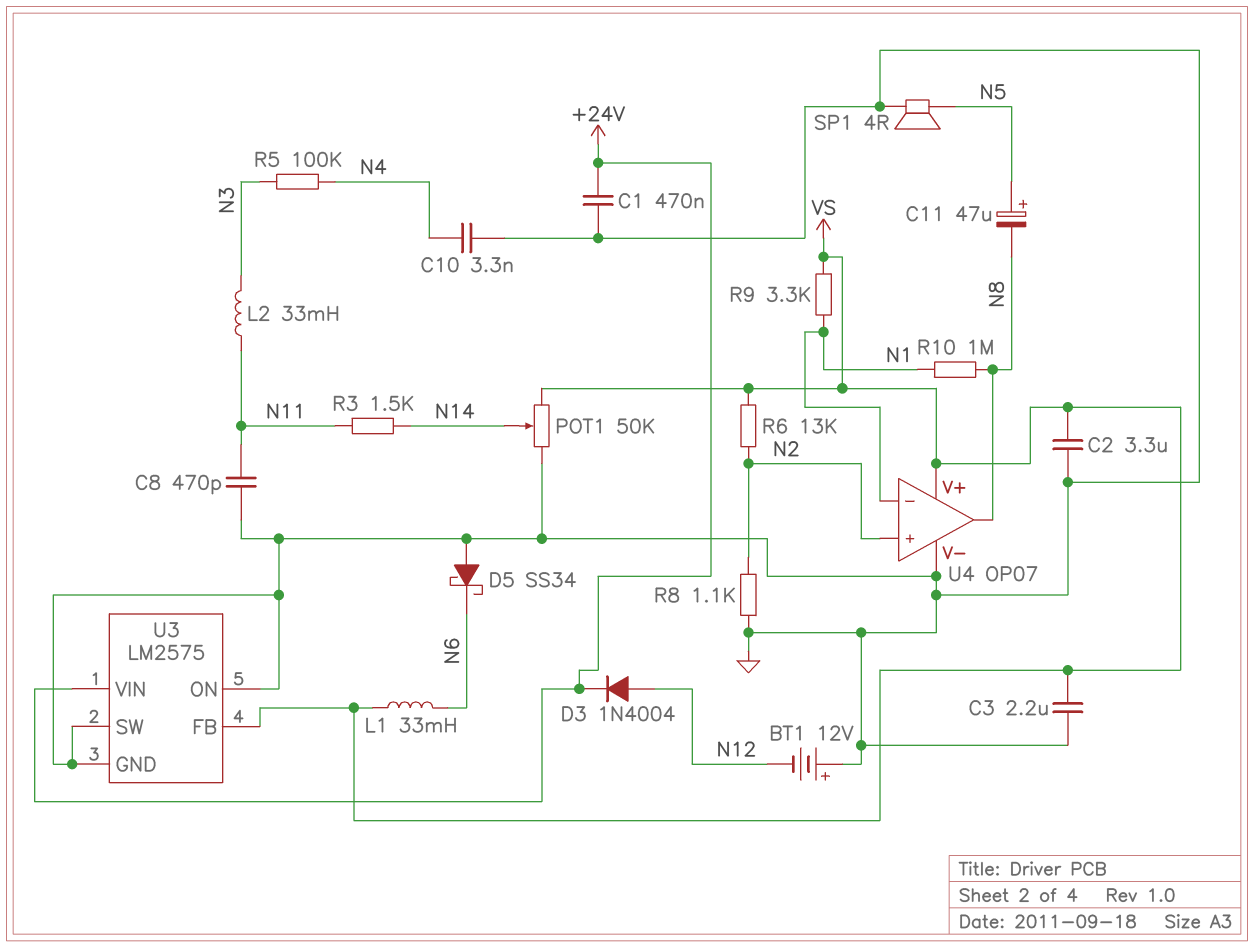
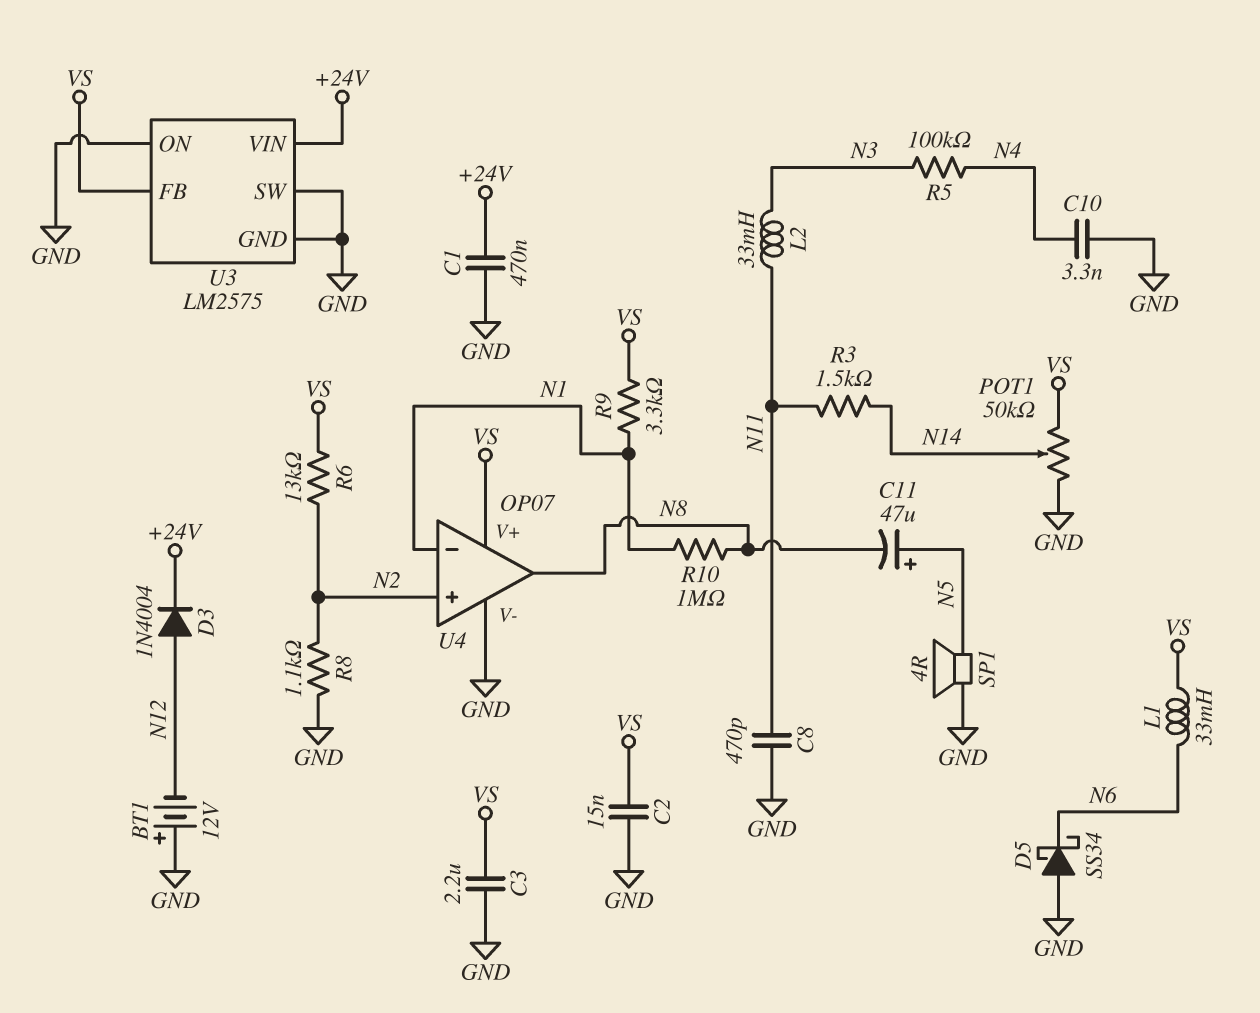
C2: 3.3uF (GND, VS) -> 15nF (GND, VS)

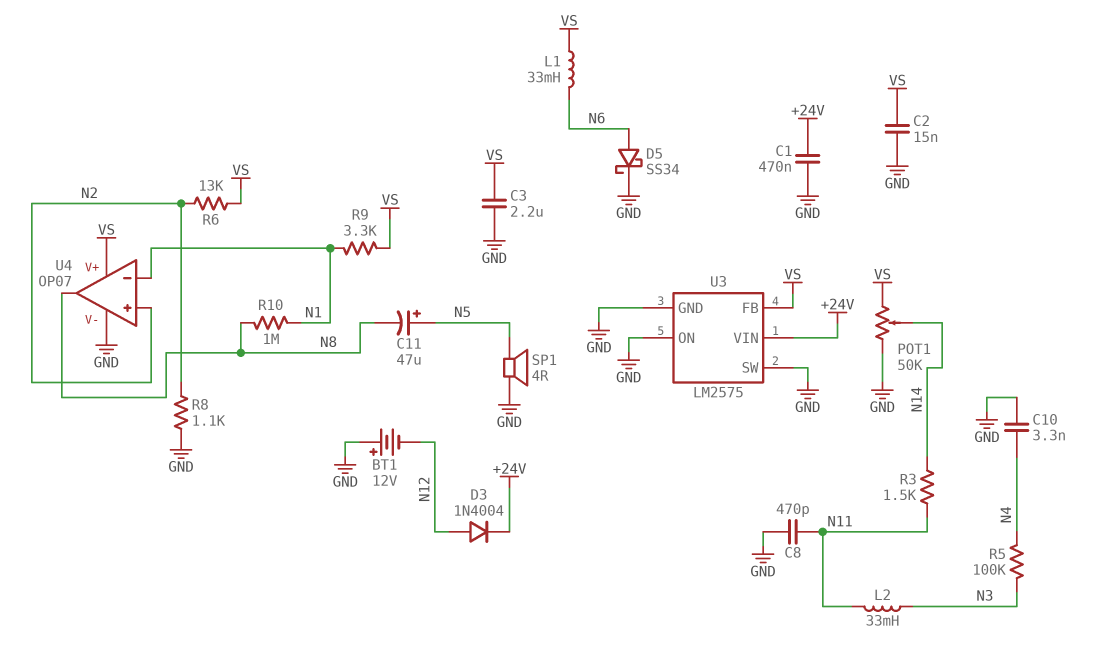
D5: schottky SS34 (A GND, K N6) -> schottky SS34 (A N6, K GND)

